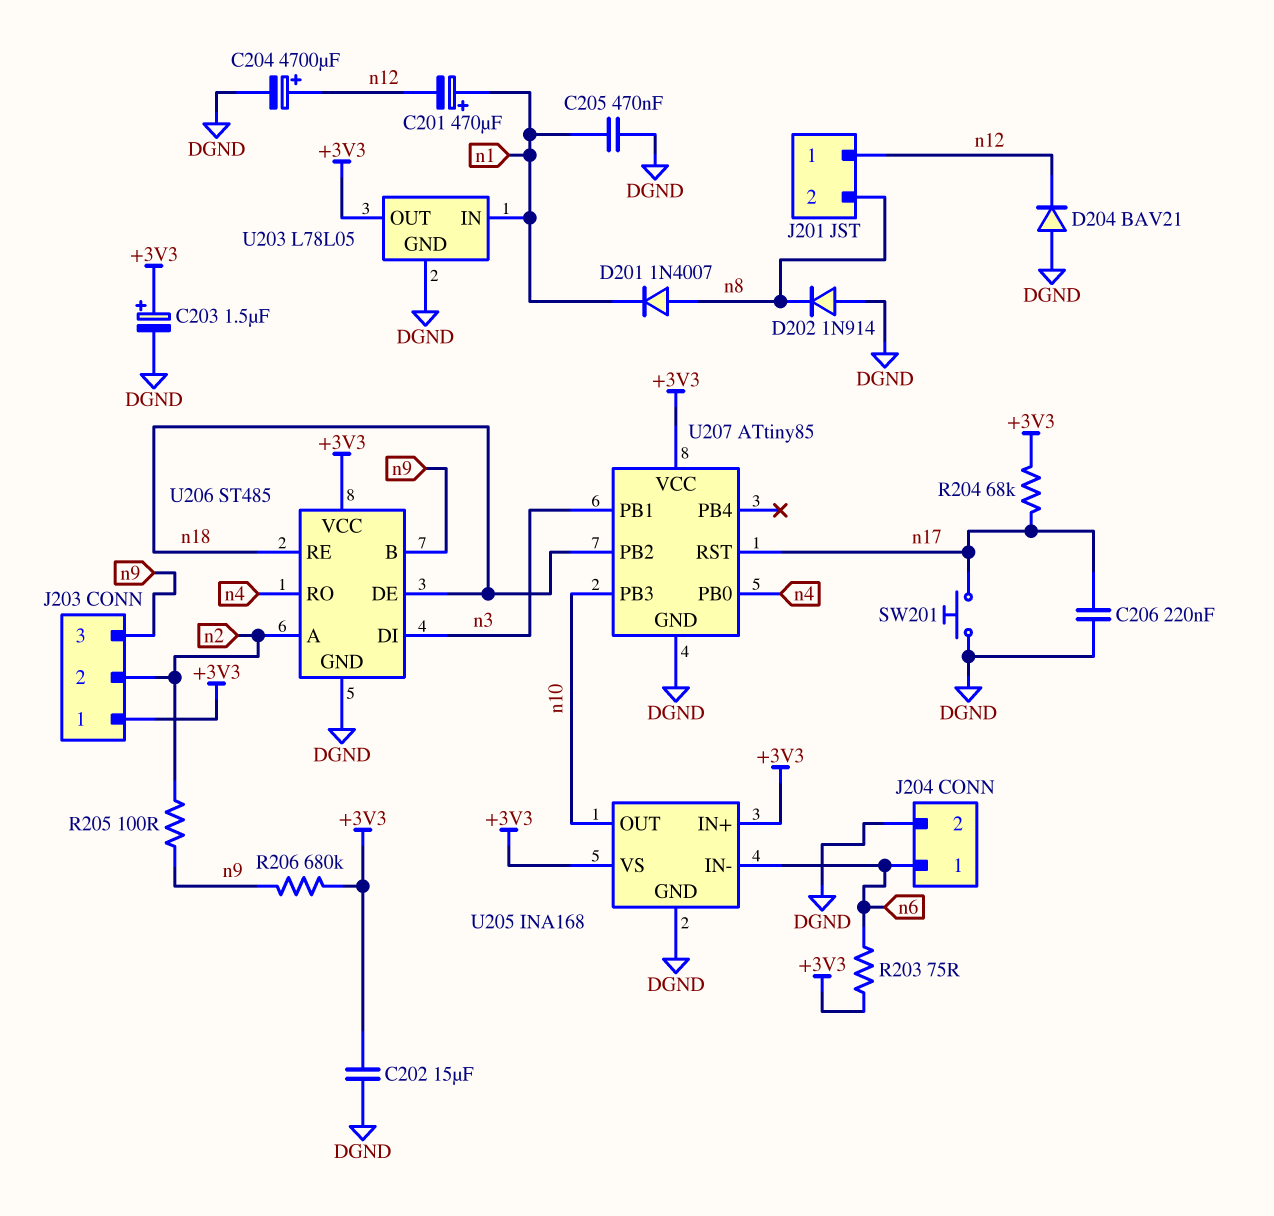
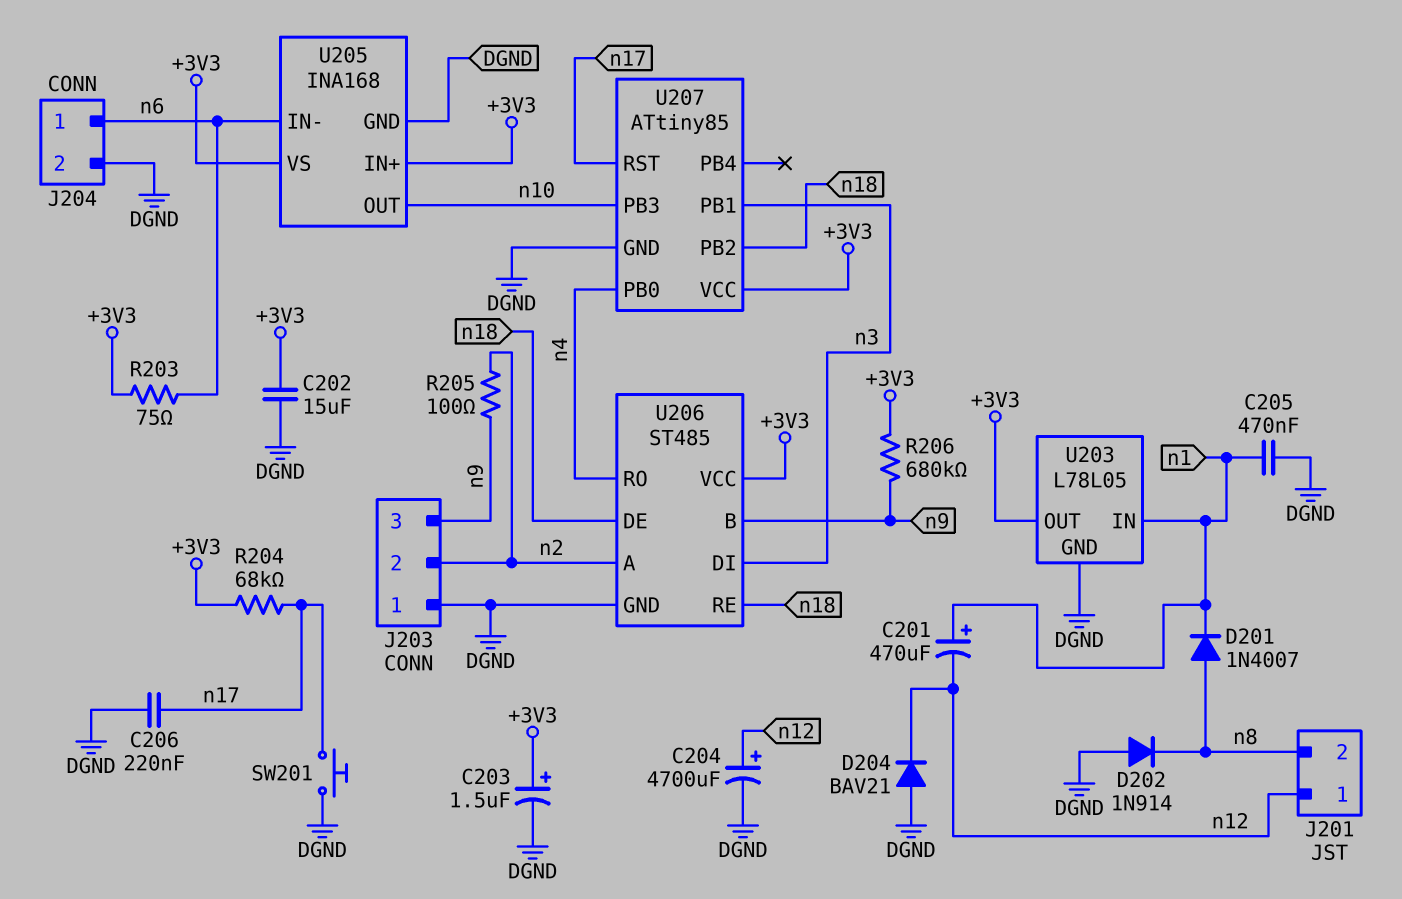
J203 pin 1: +3V3 -> DGND

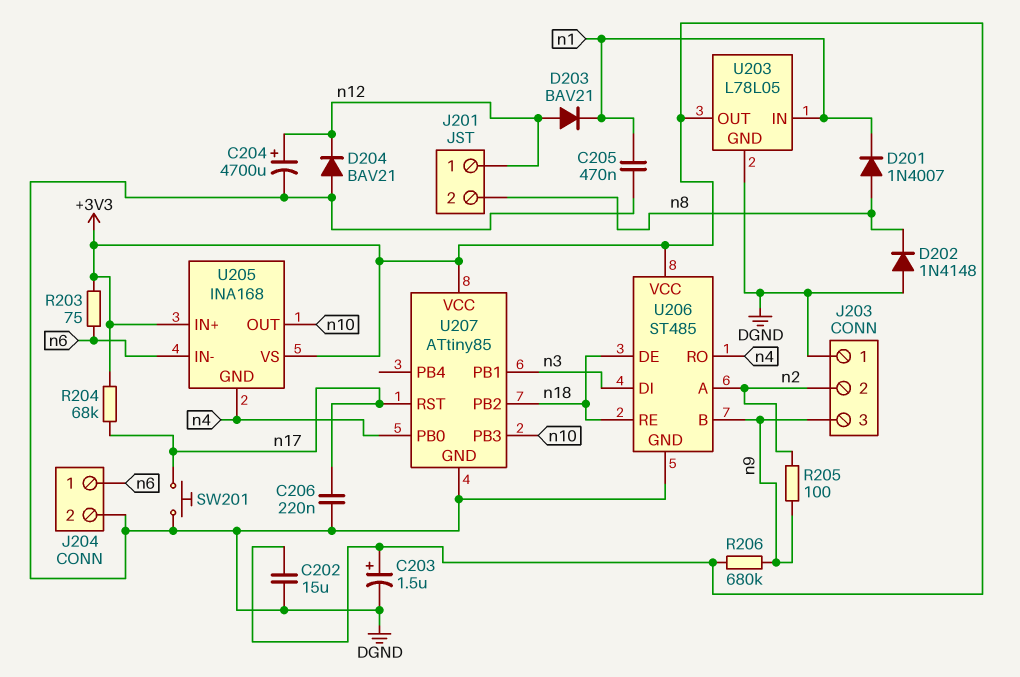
C201: 470uF (plus n1, minus n12) -> none
D202: diode 1N914 (A DGND, K n8) -> diode 1N4148 (A DGND, K n8)
D203: none -> diode BAV21 (A n12, K n1)
U205 pin GND: DGND -> n4

